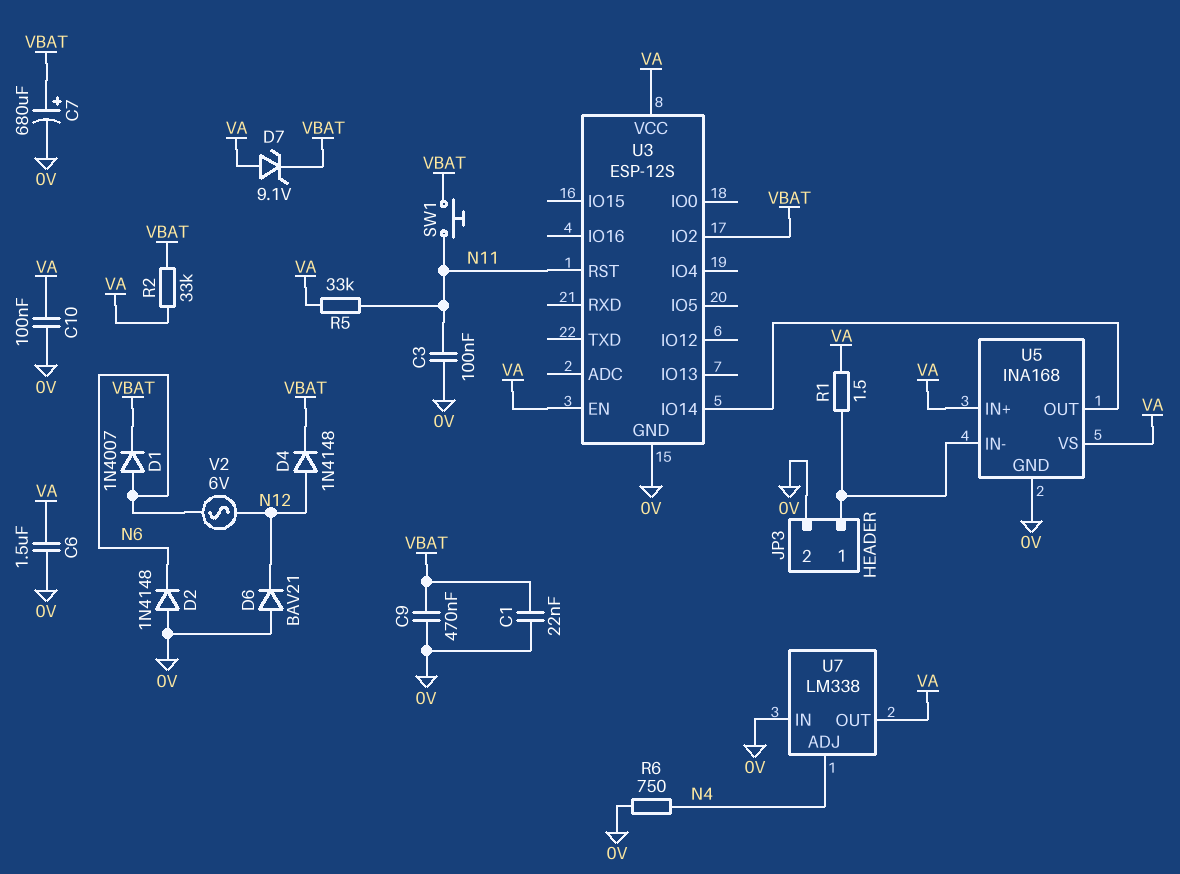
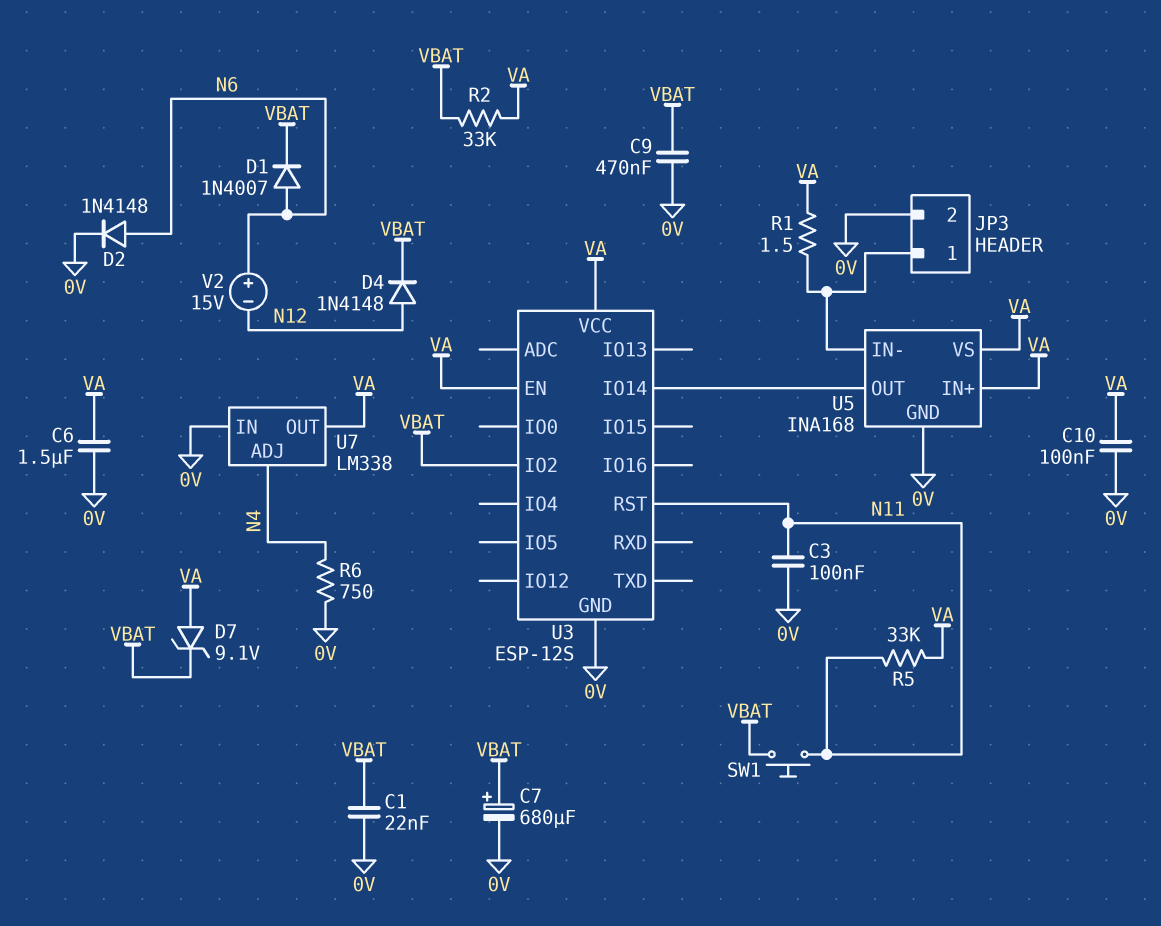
D2: diode 1N4148 (A 0V, K N6) -> diode 1N4148 (A N6, K 0V)
D6: diode BAV21 (A 0V, K N12) -> none
V2: AC 6V (N6, N12) -> 15V (plus N6, minus N12)

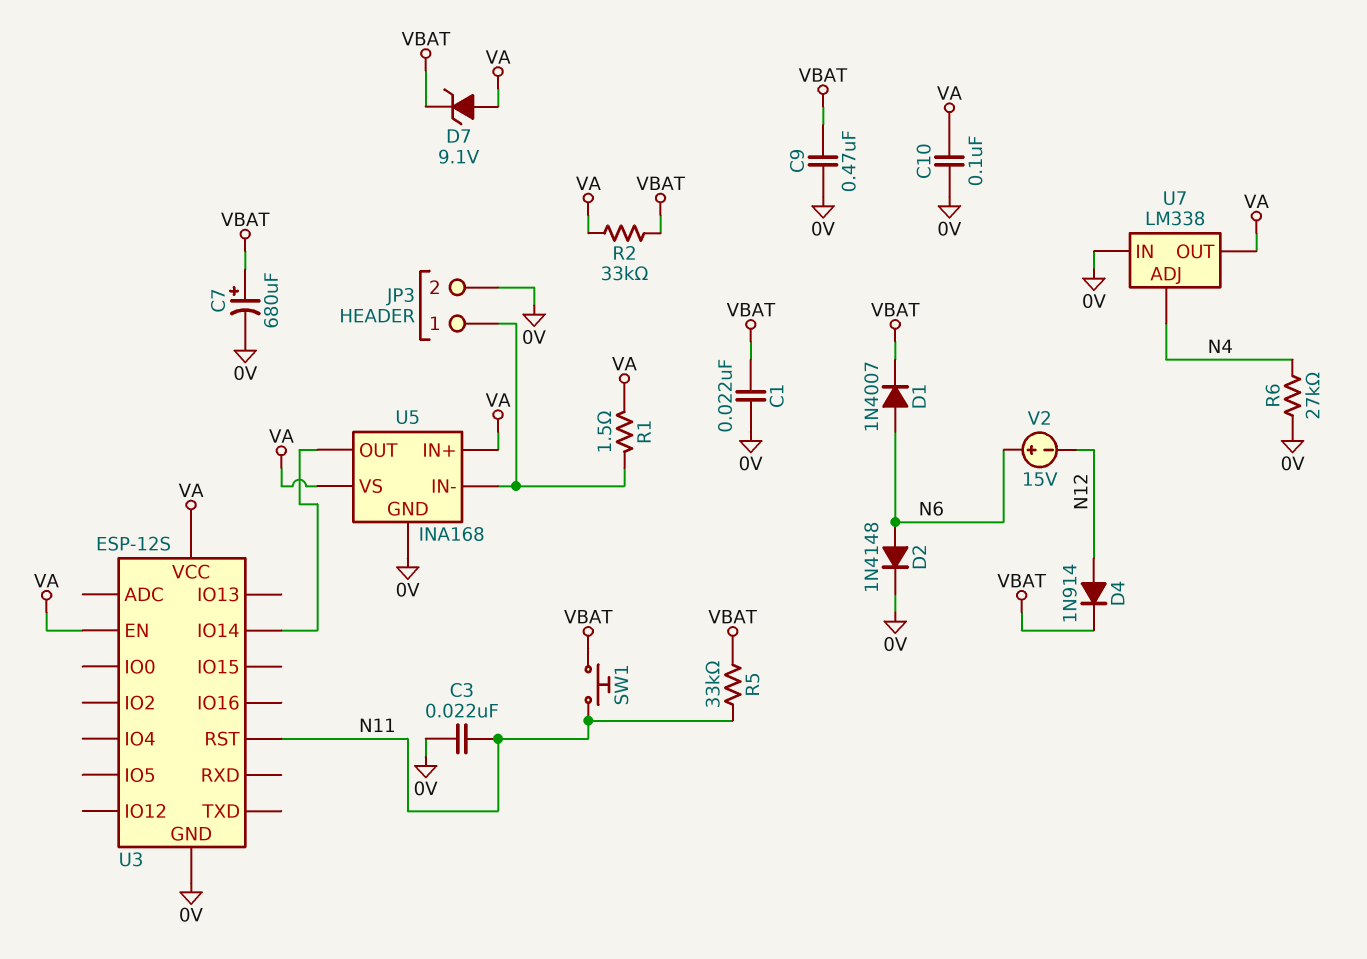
C3: 100nF (0V, N11) -> 22nF (0V, N11)
C6: 1.5uF (0V, VA) -> none
D4: diode 1N4148 (A N12, K VBAT) -> diode 1N914 (A N12, K VBAT)
R5: 33k (N11, VA) -> 33k (N11, VBAT)
R6: 750 (0V, N4) -> 27k (0V, N4)
U3 pin IO2: VBAT -> none

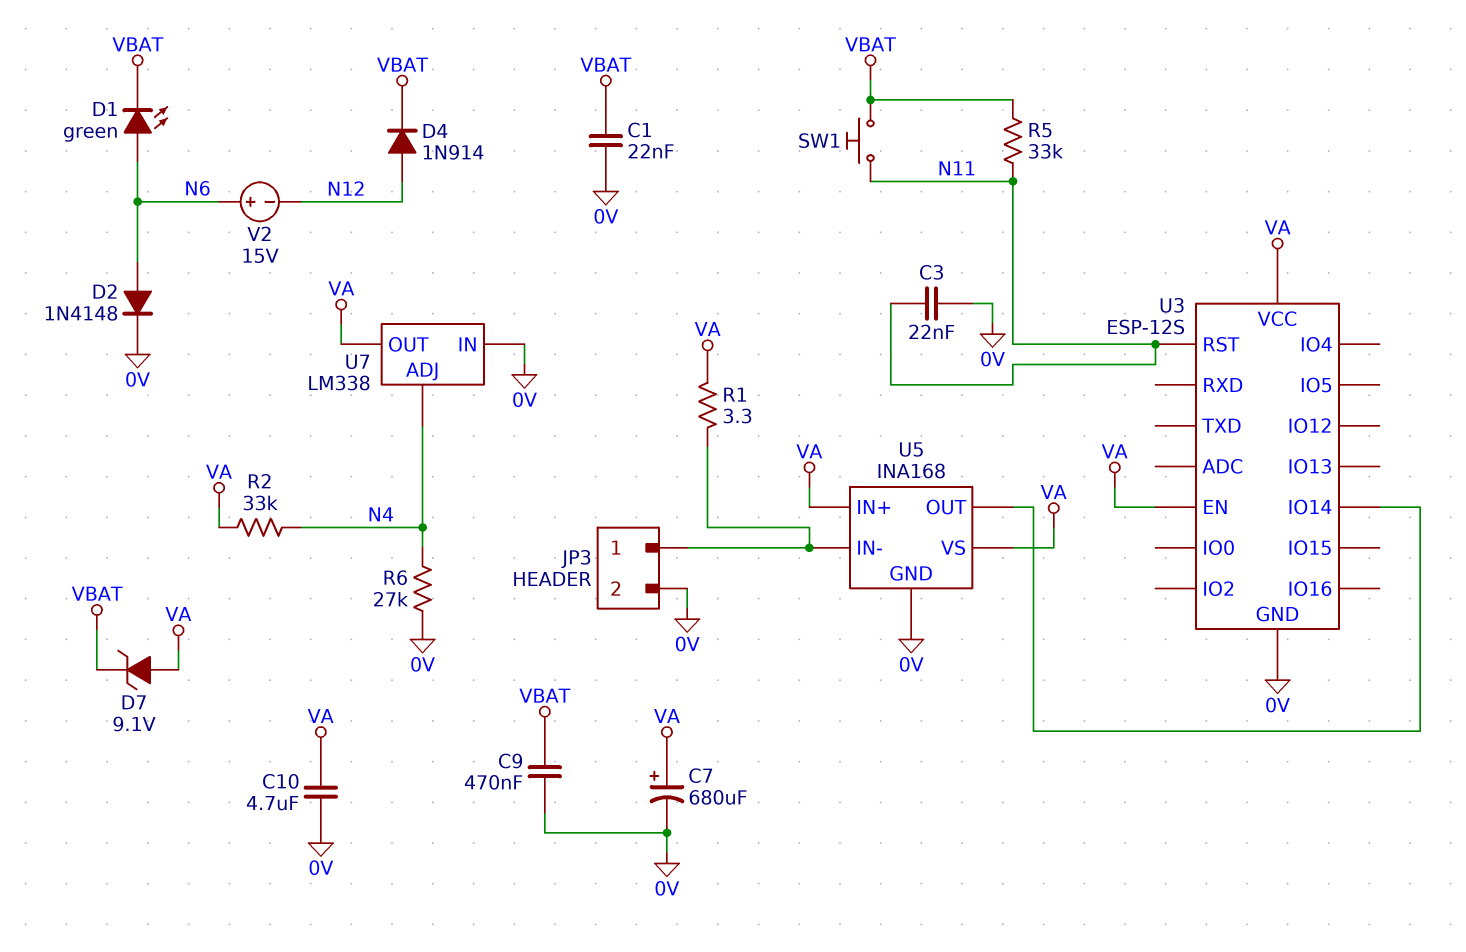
C7: 680uF (plus VBAT, minus 0V) -> 680uF (plus VA, minus 0V)
C10: 100nF (0V, VA) -> 4.7uF (0V, VA)
D1: diode 1N4007 (A N6, K VBAT) -> LED green (A N6, K VBAT)
R1: 1.5 (JP3/1, VA) -> 3.3 (JP3/1, VA)
R2: 33k (VA, VBAT) -> 33k (N4, VA)

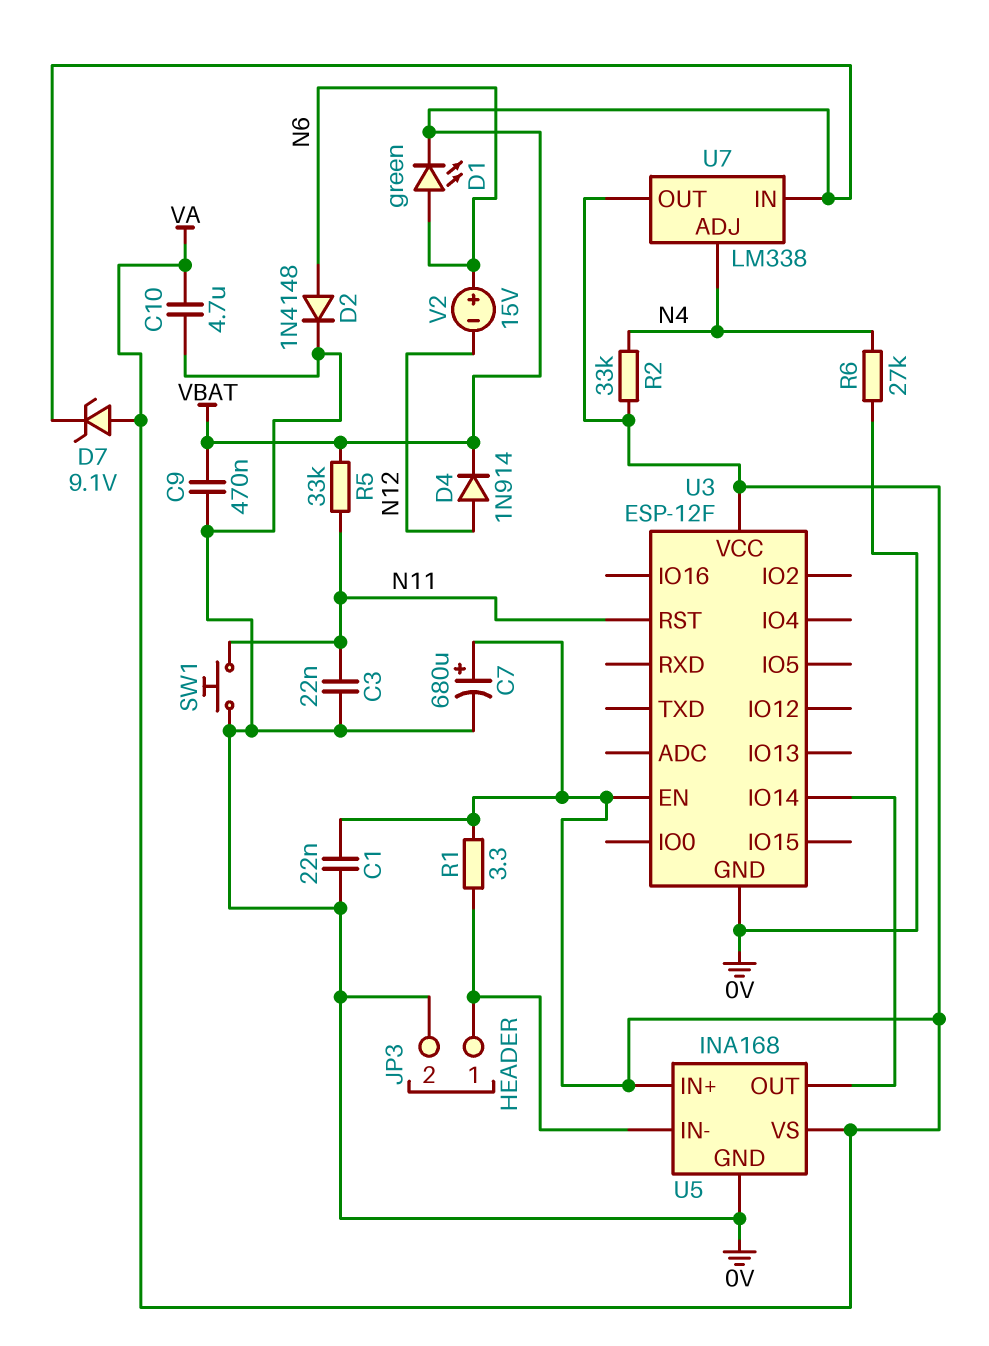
C1: 22nF (0V, VBAT) -> 22nF (0V, VA)
SW1: button (N11, VBAT) -> button (0V, N11)
U3: ESP-12S -> ESP-12F
U7 pin IN: 0V -> VBAT

